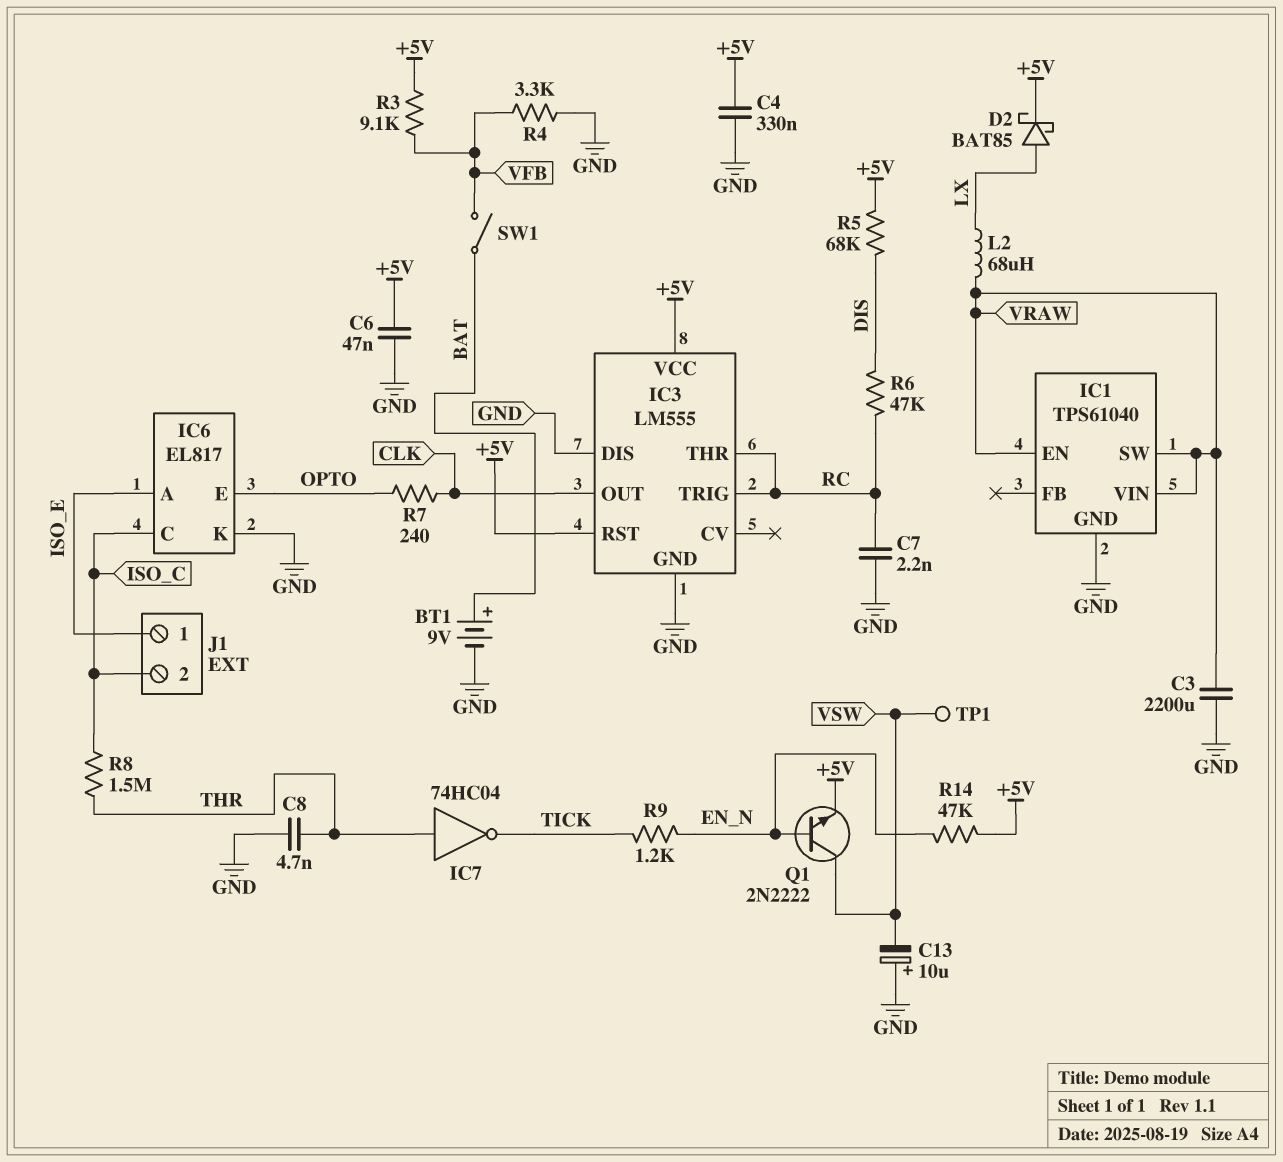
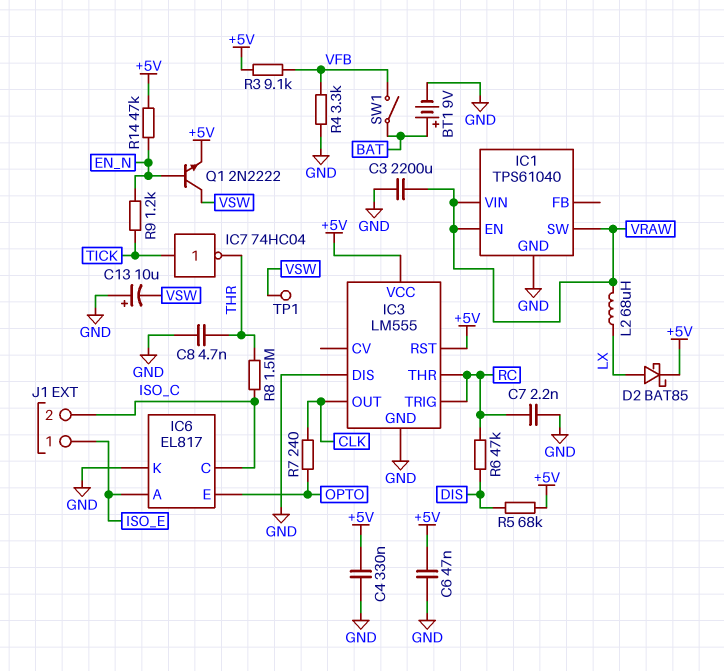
IC7: NOT 74HC04 (in THR, out TICK) -> NOT 74HC04 (in TICK, out THR)

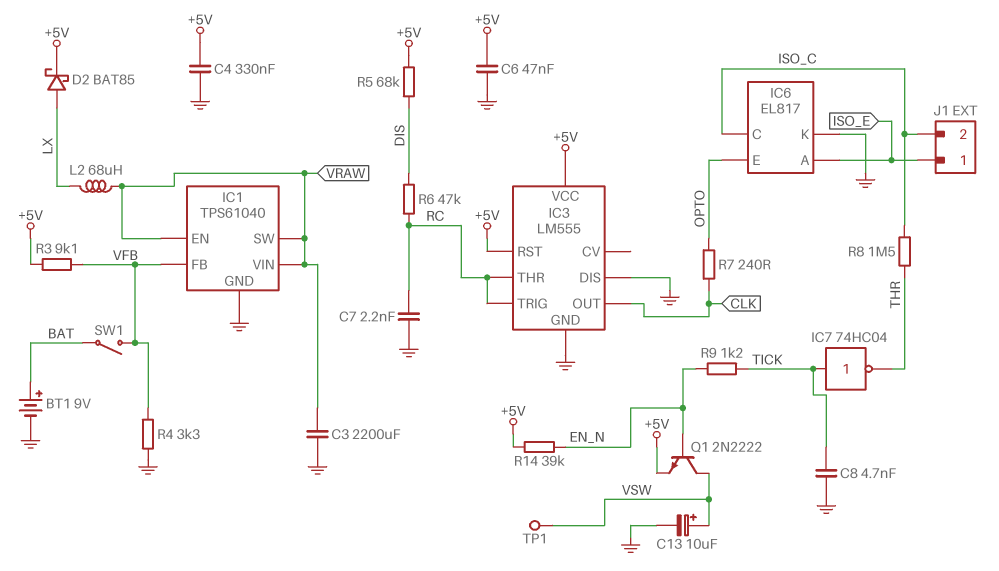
C8: 4.7nF (GND, THR) -> 4.7nF (GND, TICK)
C13: 10uF (plus GND, minus VSW) -> 10uF (plus VSW, minus GND)
IC1 pin FB: none -> VFB
R14: 47k (+5V, EN_N) -> 39k (+5V, EN_N)

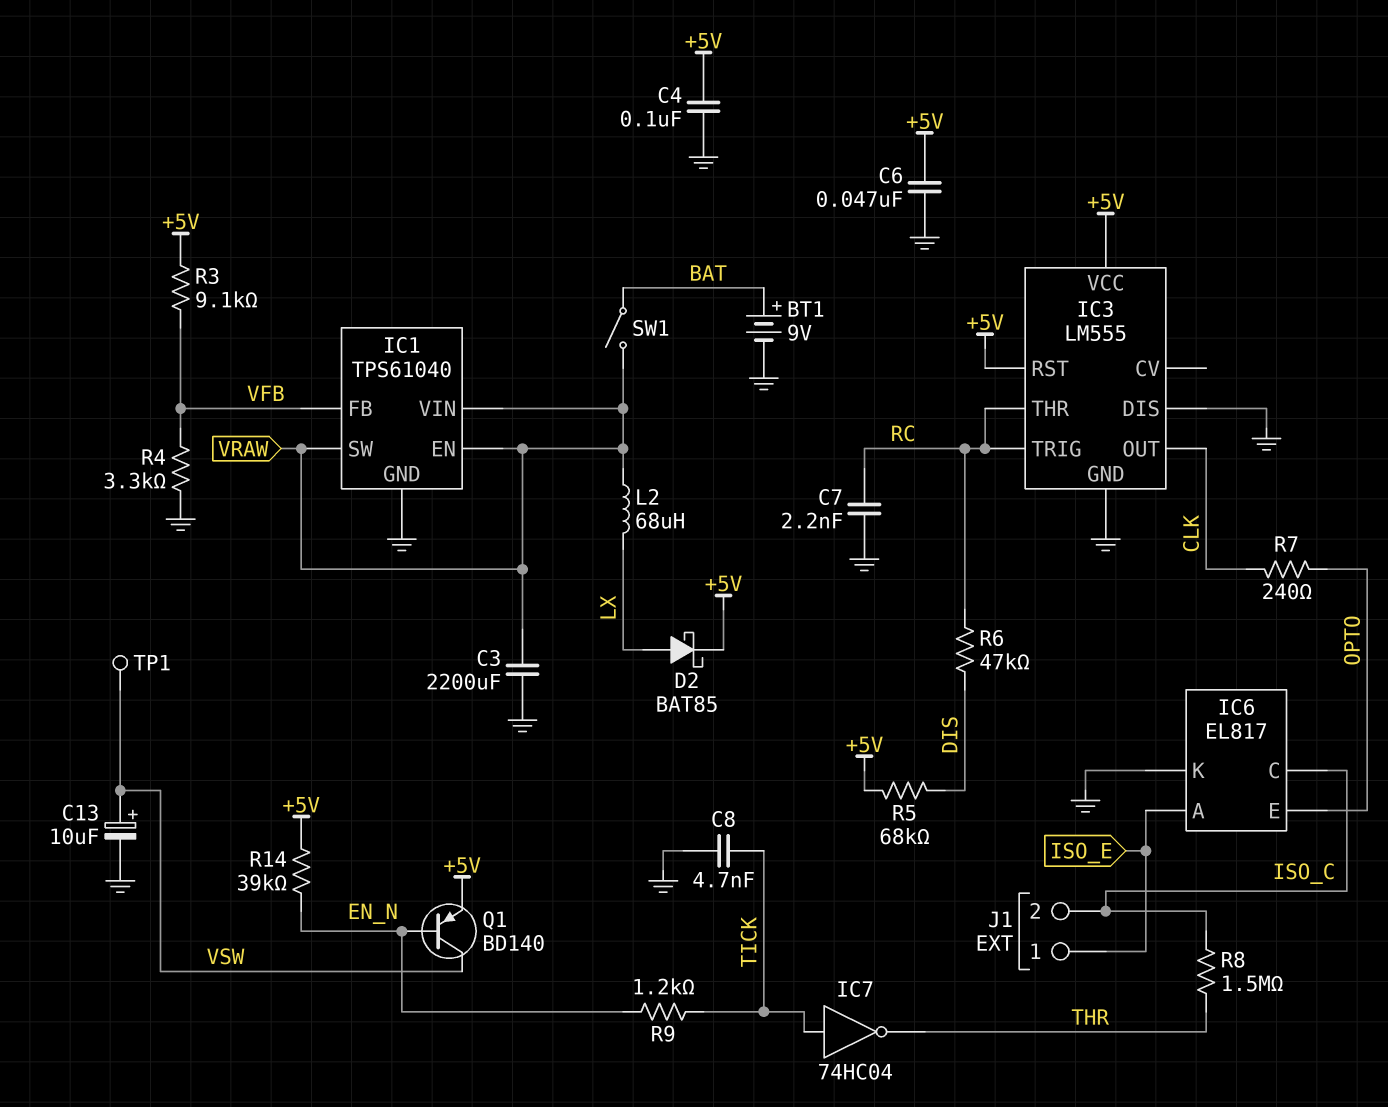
C4: 330nF (+5V, GND) -> 100nF (+5V, GND)
Q1: NPN 2N2222 (B EN_N, C VSW, E +5V) -> PNP BD140 (B EN_N, C VSW, E +5V)
SW1: switch (BAT, VFB) -> switch (BAT, VRAW)

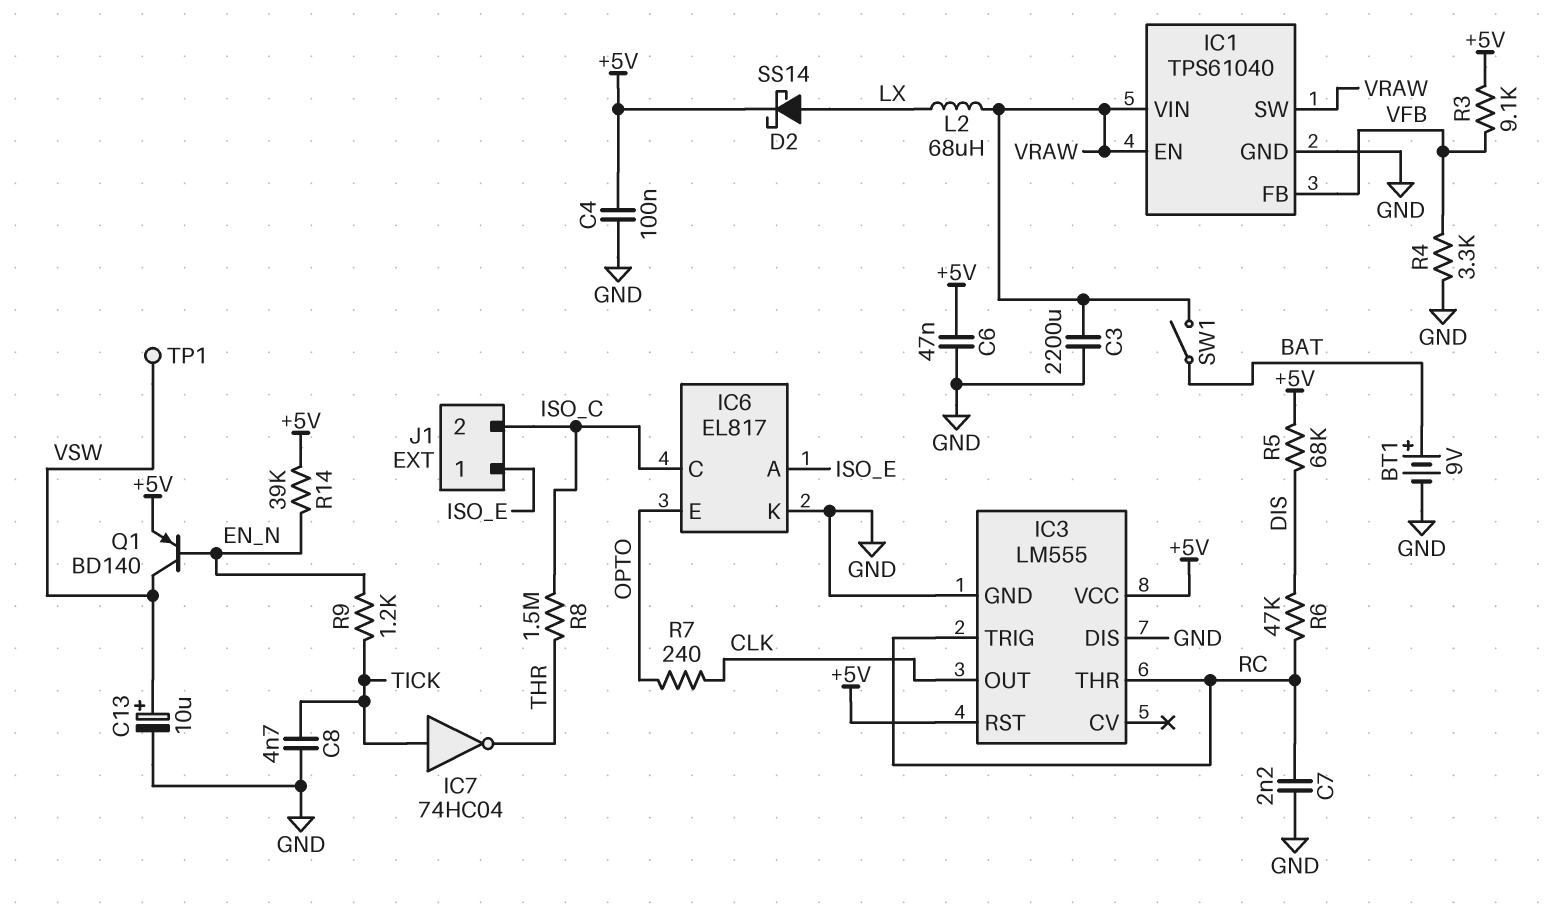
D2: schottky BAT85 (A LX, K +5V) -> schottky SS14 (A LX, K +5V)

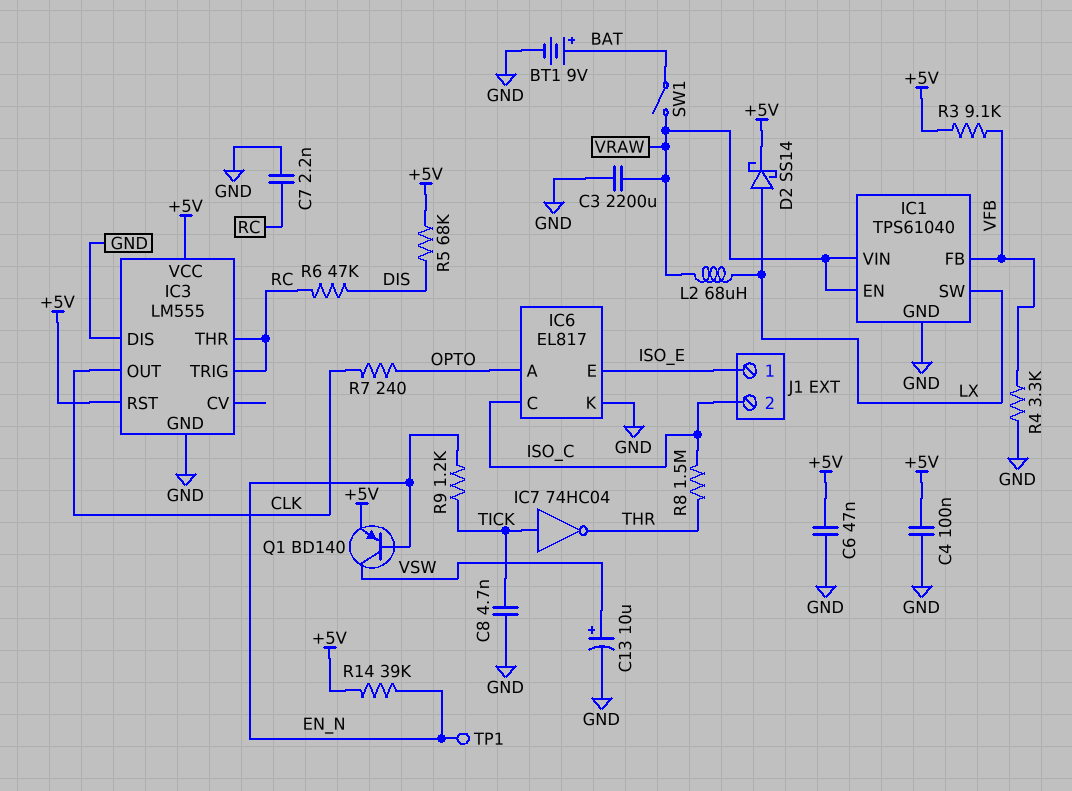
IC1 pin SW: VRAW -> LX
IC6 pin A: ISO_E -> OPTO
IC6 pin E: OPTO -> ISO_E
TP1: test point (VSW) -> test point (EN_N)

